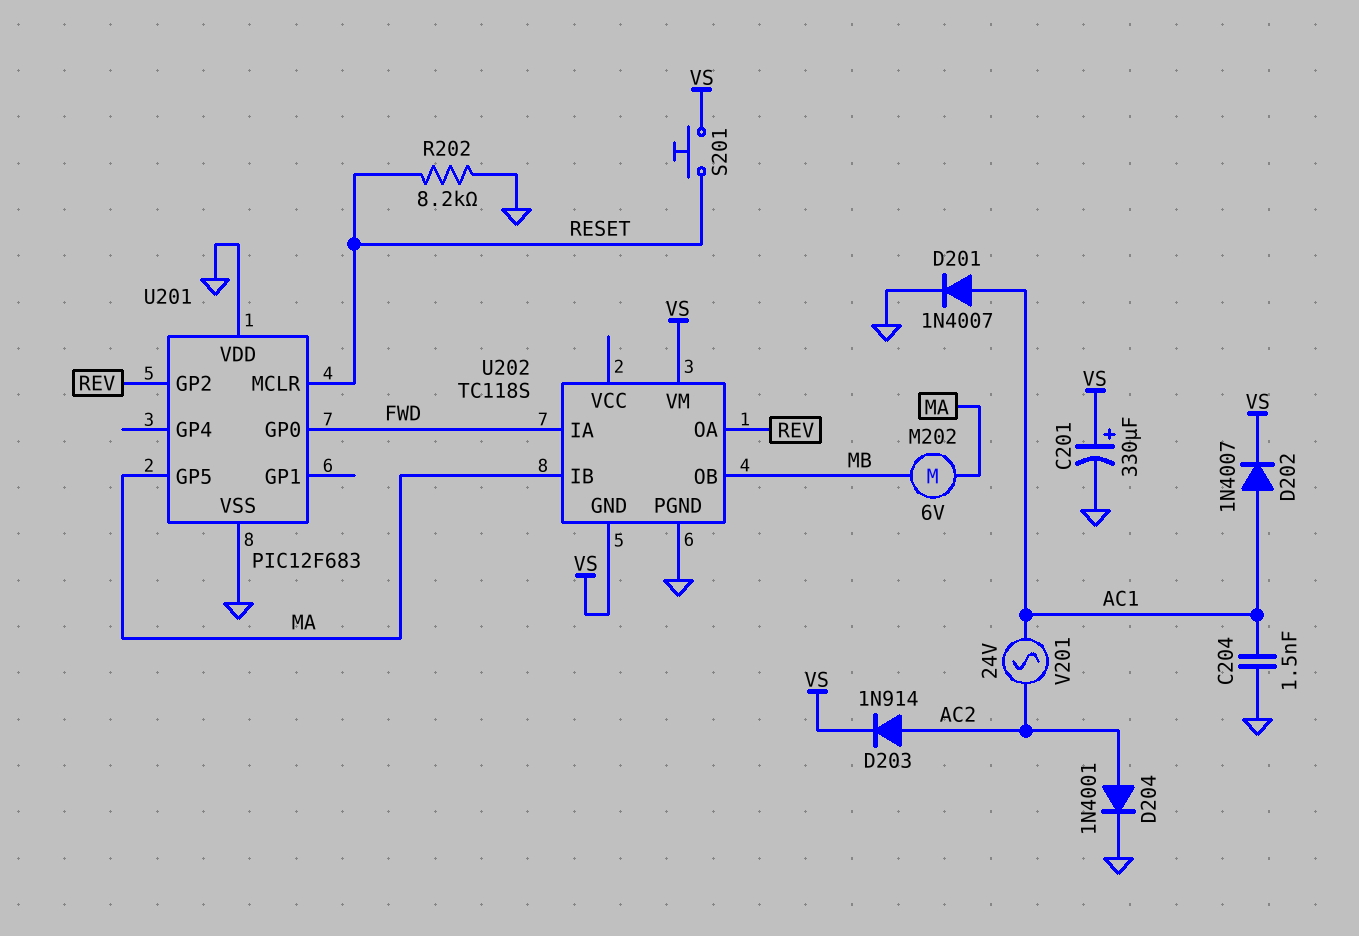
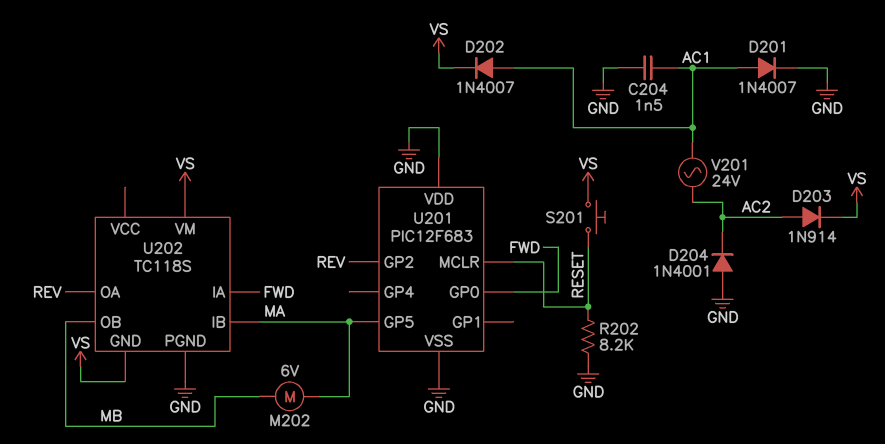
C201: 330uF (plus VS, minus GND) -> none
D204: diode 1N4001 (A AC2, K GND) -> diode 1N4001 (A GND, K AC2)

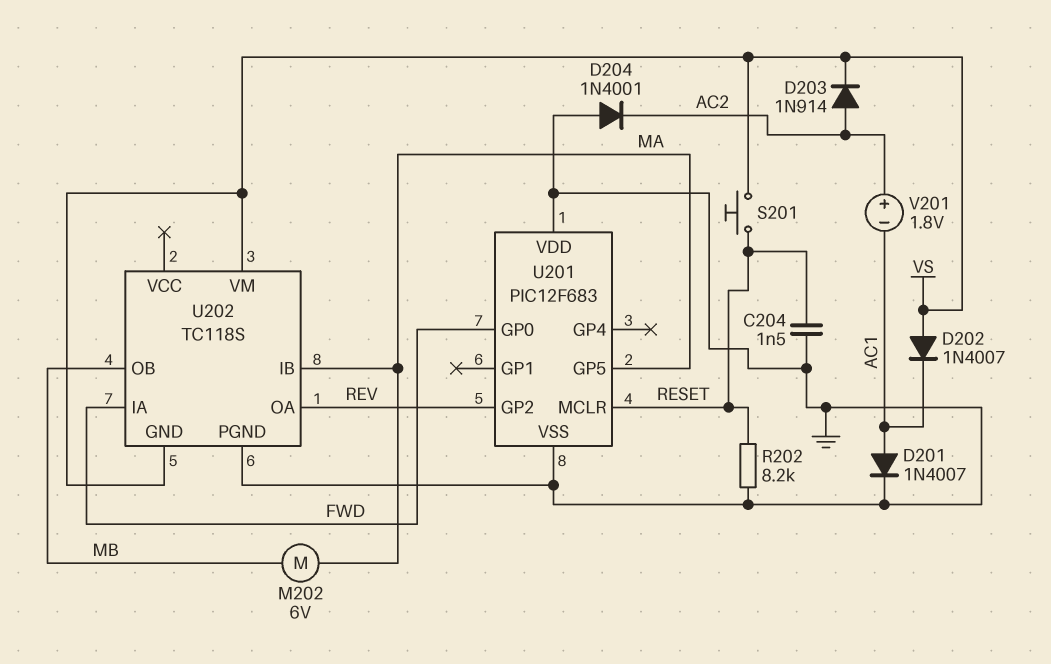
C204: 1.5nF (AC1, GND) -> 1.5nF (GND, RESET)
D202: diode 1N4007 (A AC1, K VS) -> diode 1N4007 (A VS, K AC1)
V201: AC 24V (AC1, AC2) -> 1.8V (plus AC2, minus AC1)

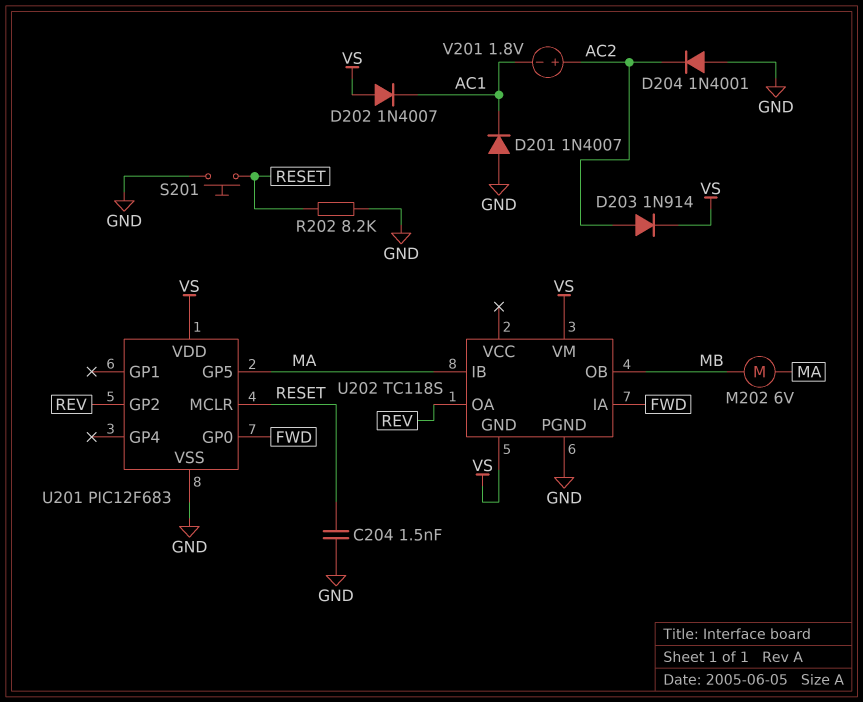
D201: diode 1N4007 (A AC1, K GND) -> diode 1N4007 (A GND, K AC1)
S201: button (RESET, VS) -> button (GND, RESET)
U201 pin VDD: GND -> VS

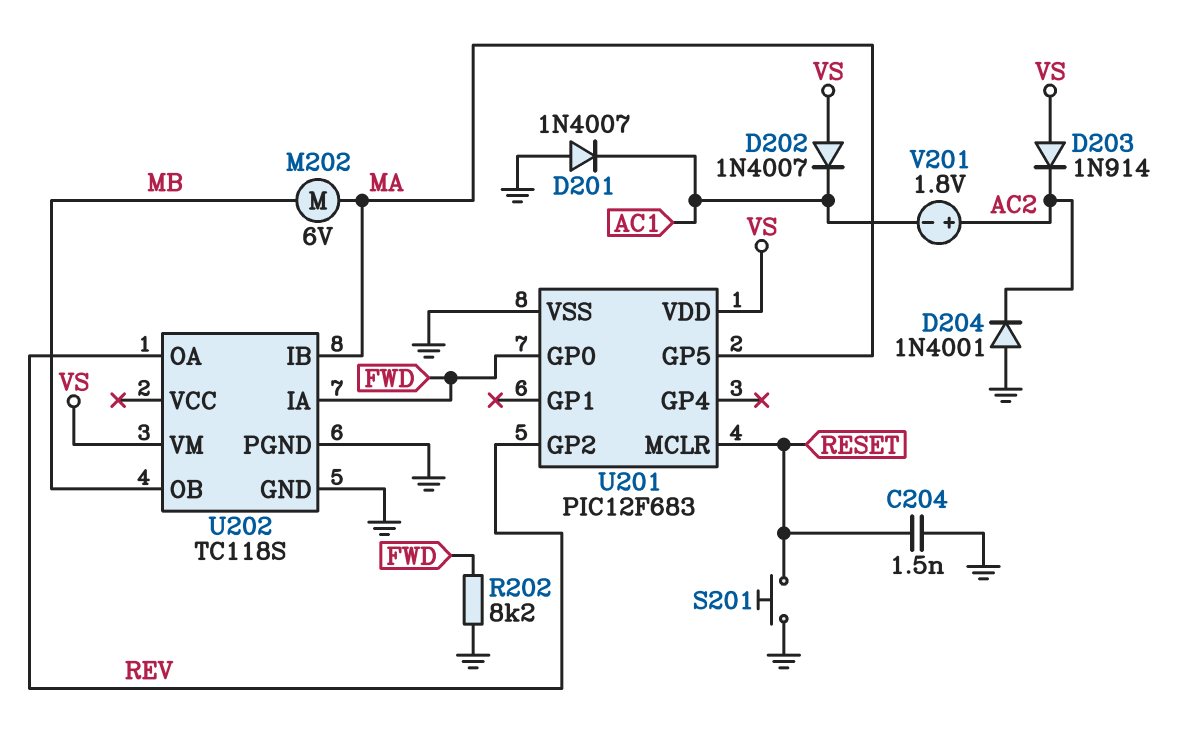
D203: diode 1N914 (A AC2, K VS) -> diode 1N914 (A VS, K AC2)
R202: 8.2k (GND, RESET) -> 8.2k (FWD, GND)
U202 pin GND: VS -> GND

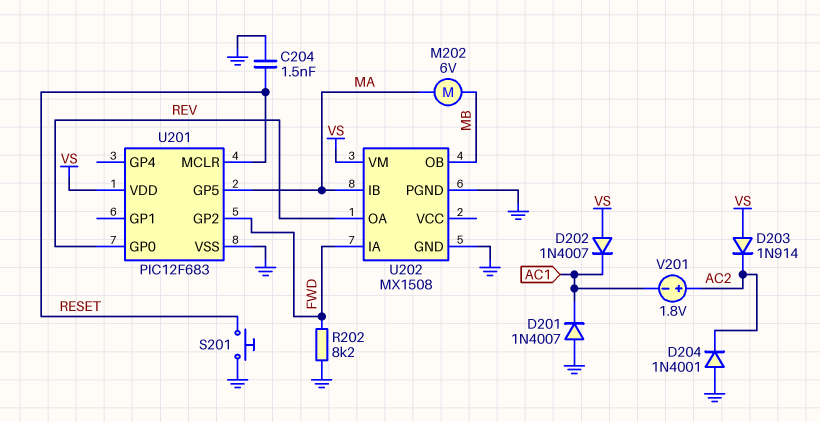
U201 pin GP0: FWD -> REV
U201 pin GP2: REV -> FWD
U202: TC118S -> MX1508

